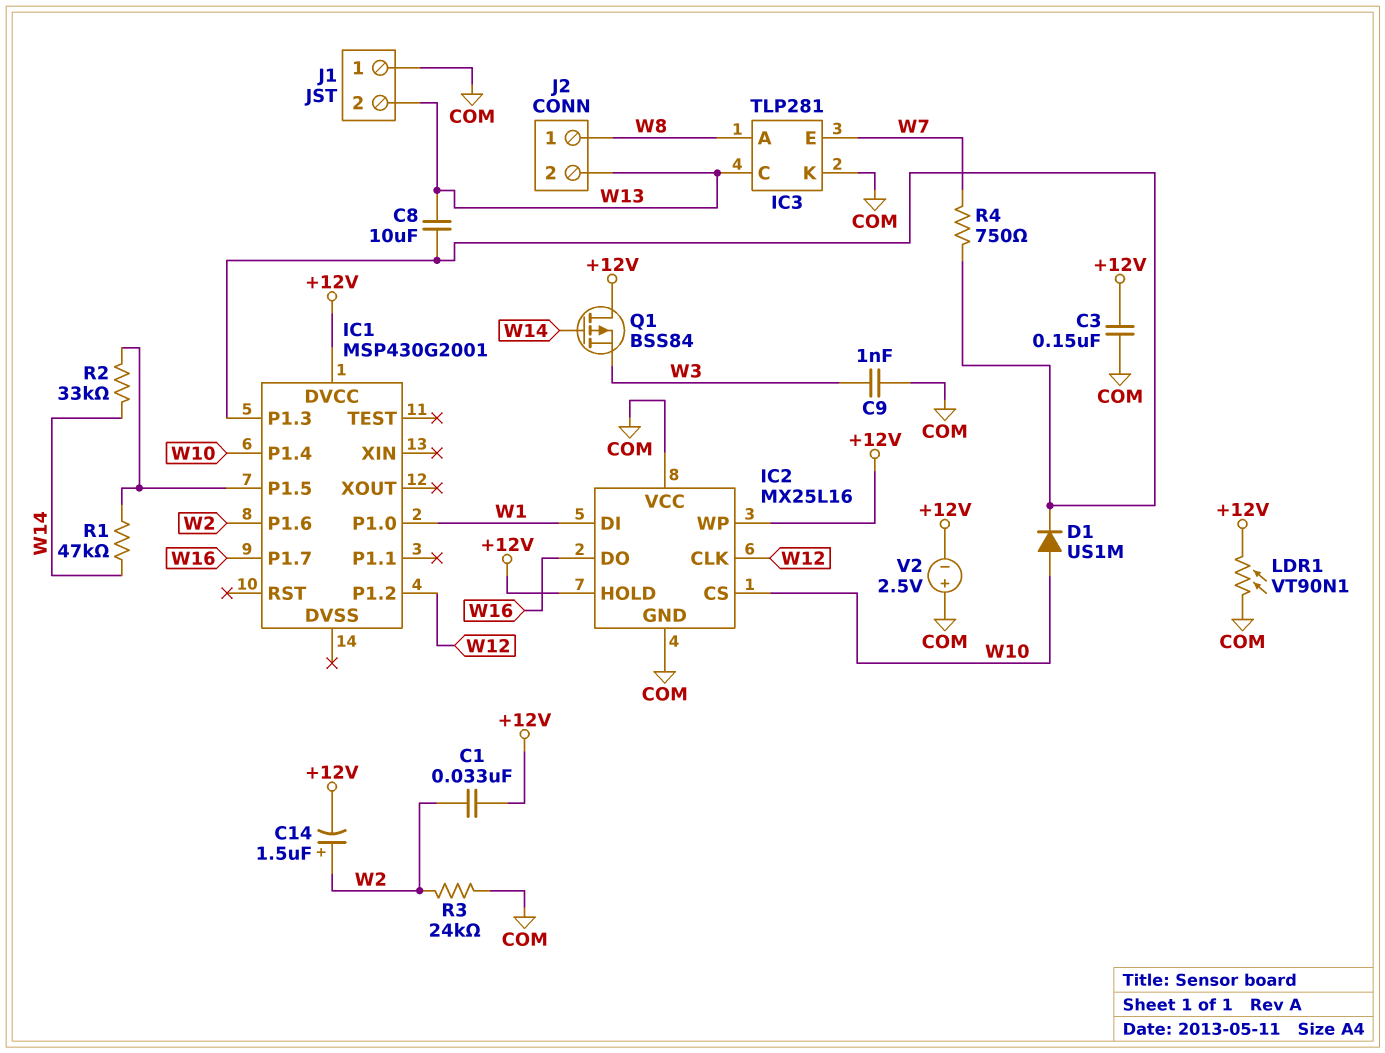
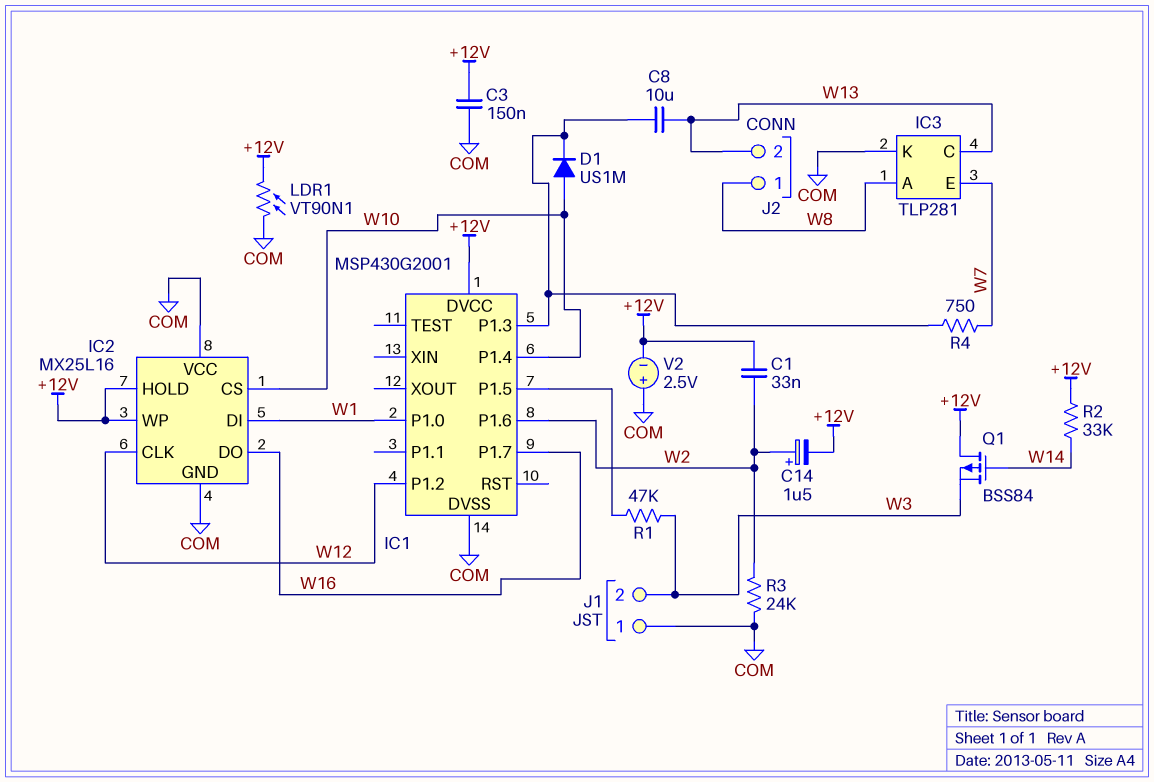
C9: 1nF (COM, W3) -> none
IC1 pin DVSS: none -> COM
J1 pin 2: W13 -> W3
R1: 47k (IC1/P1.5, W14) -> 47k (IC1/P1.5, W3)
R2: 33k (IC1/P1.5, W14) -> 33k (+12V, W14)

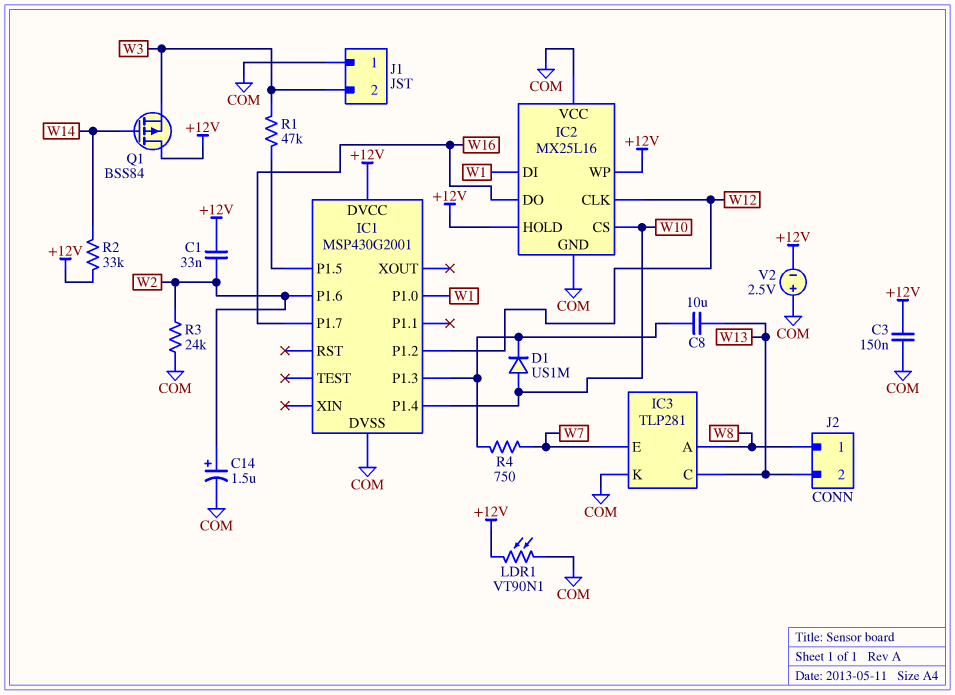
C14: 1.5uF (plus W2, minus +12V) -> 1.5uF (plus W2, minus COM)

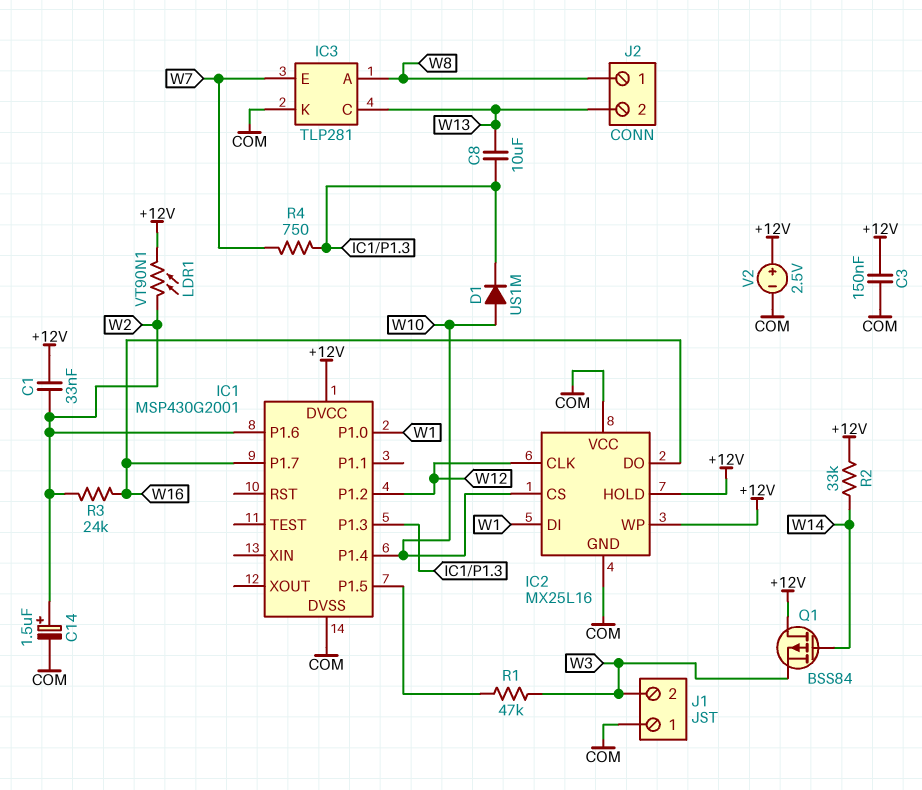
LDR1: VT90N1 (+12V, COM) -> VT90N1 (+12V, W2)
R3: 24k (COM, W2) -> 24k (W2, W16)
V2: 2.5V (plus COM, minus +12V) -> 2.5V (plus +12V, minus COM)

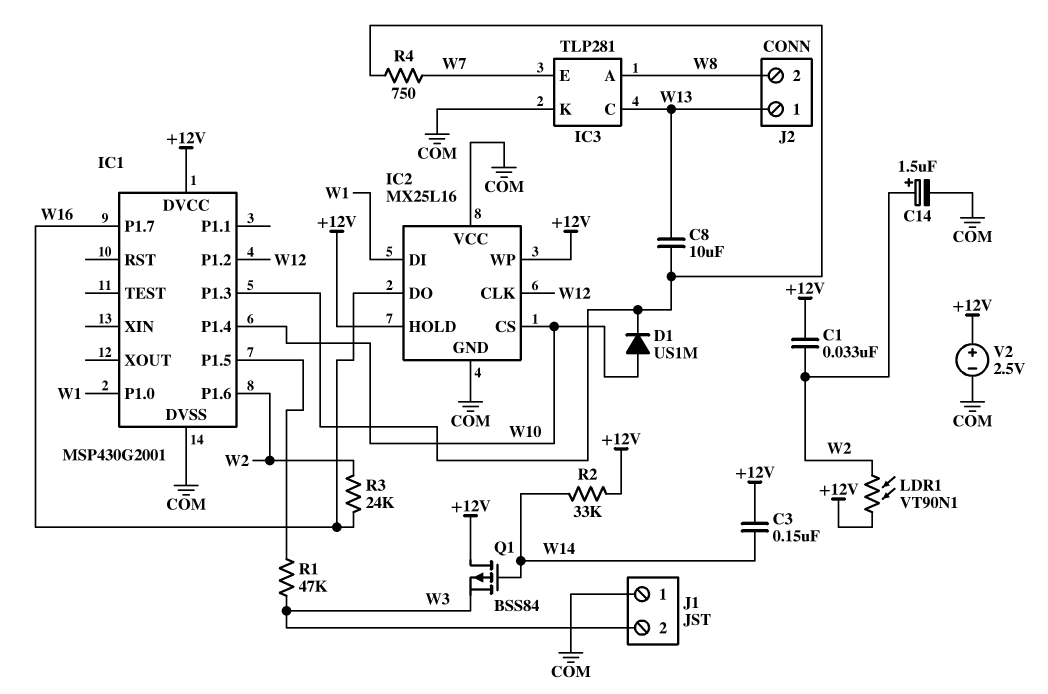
C3: 150nF (+12V, COM) -> 150nF (+12V, W14)
J2 pin 1: W8 -> W13
J2 pin 2: W13 -> W8

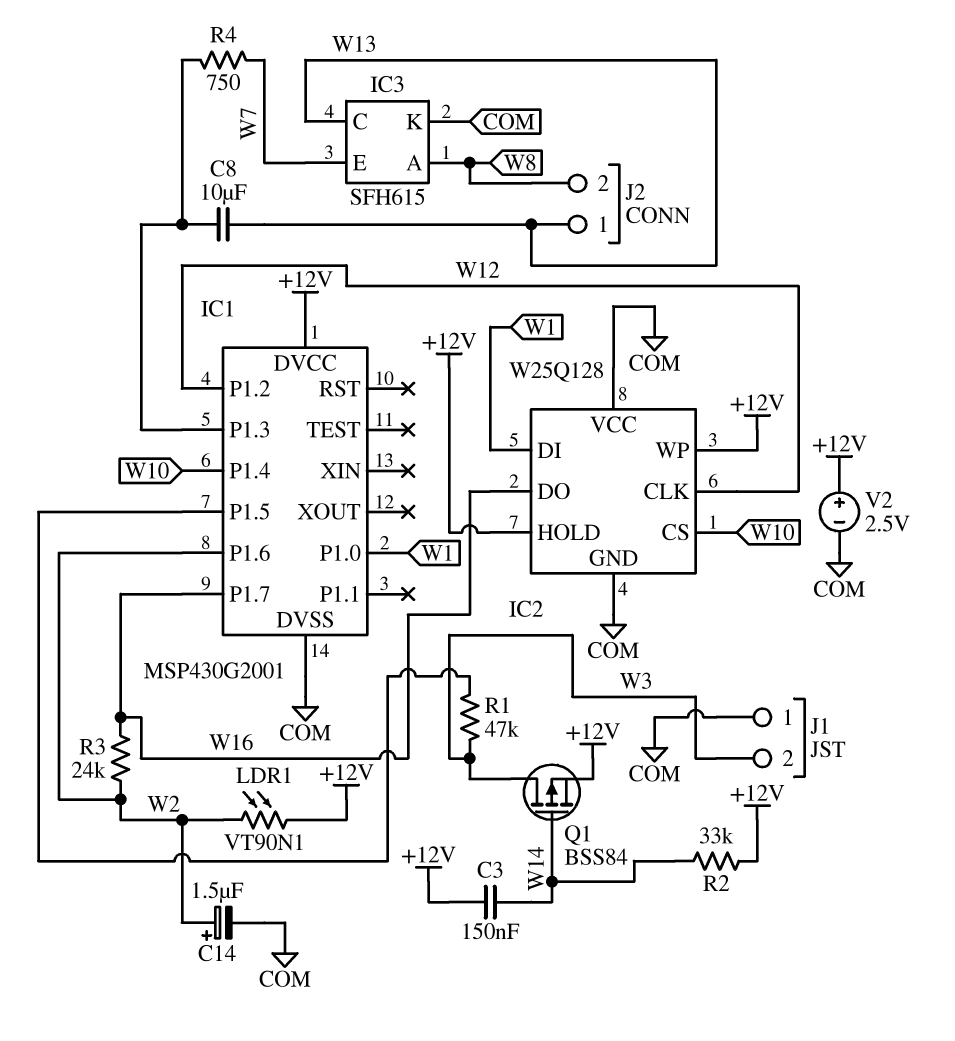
C1: 33nF (+12V, W2) -> none
D1: diode US1M (A W10, K IC1/P1.3) -> none
IC2: MX25L16 -> W25Q128
IC3: TLP281 -> SFH615
Q1: PMOS BSS84 (G W14, D +12V, S W3) -> PMOS BSS84 (G W14, D W3, S +12V)

